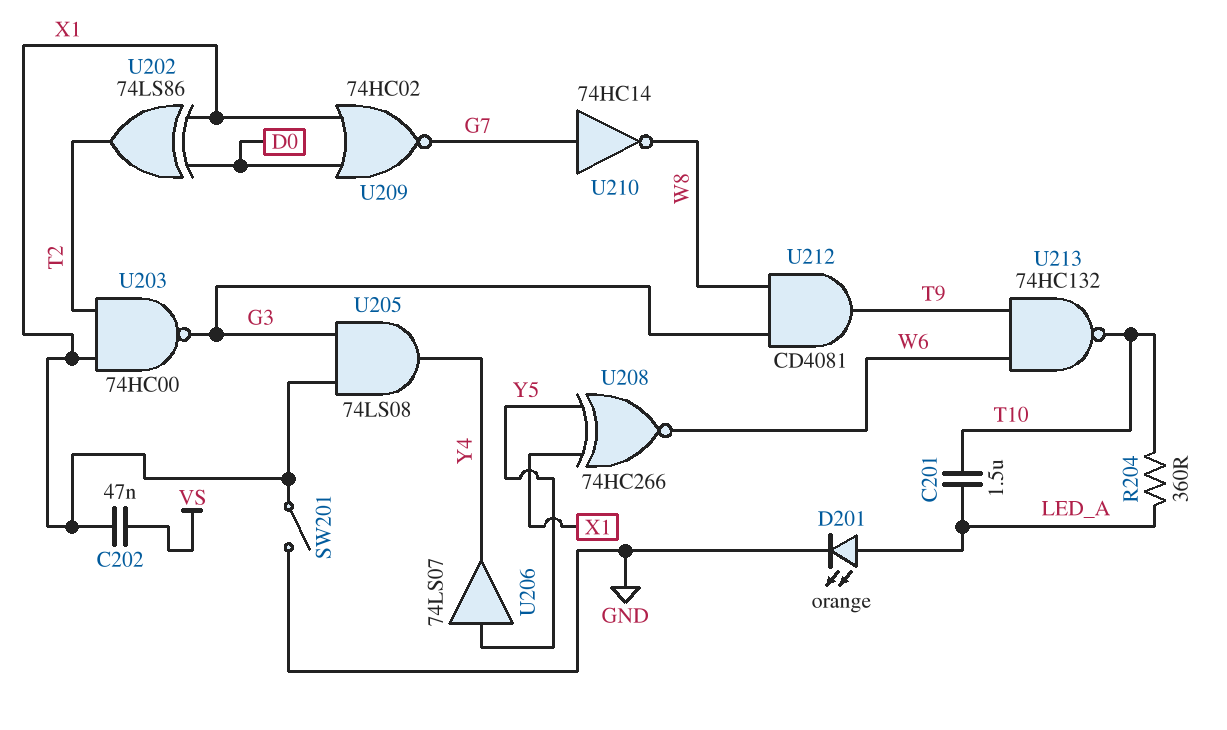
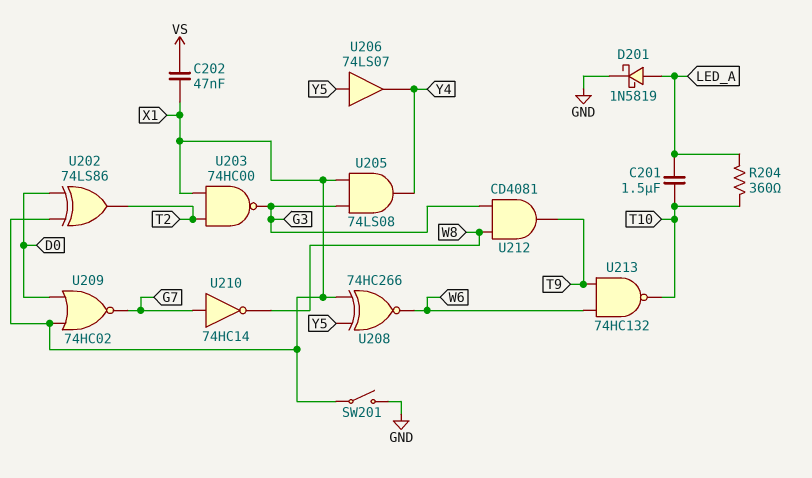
D201: LED orange (A LED_A, K GND) -> schottky 1N5819 (A LED_A, K GND)

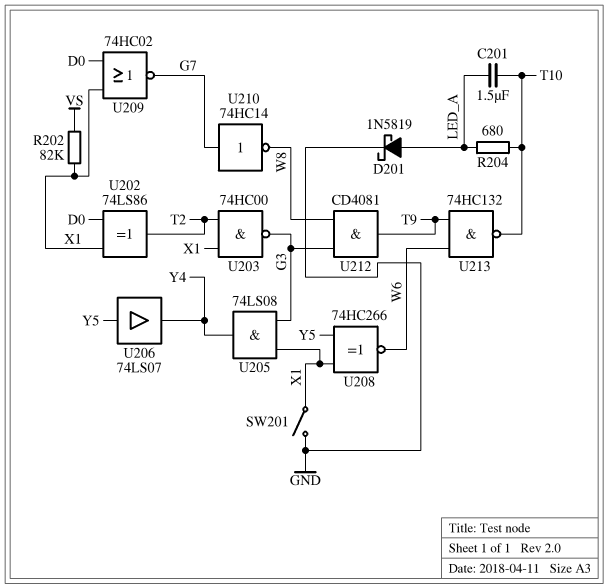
C202: 47nF (VS, X1) -> none
R202: none -> 82k (VS, X1)
R204: 360 (LED_A, T10) -> 680 (LED_A, T10)

